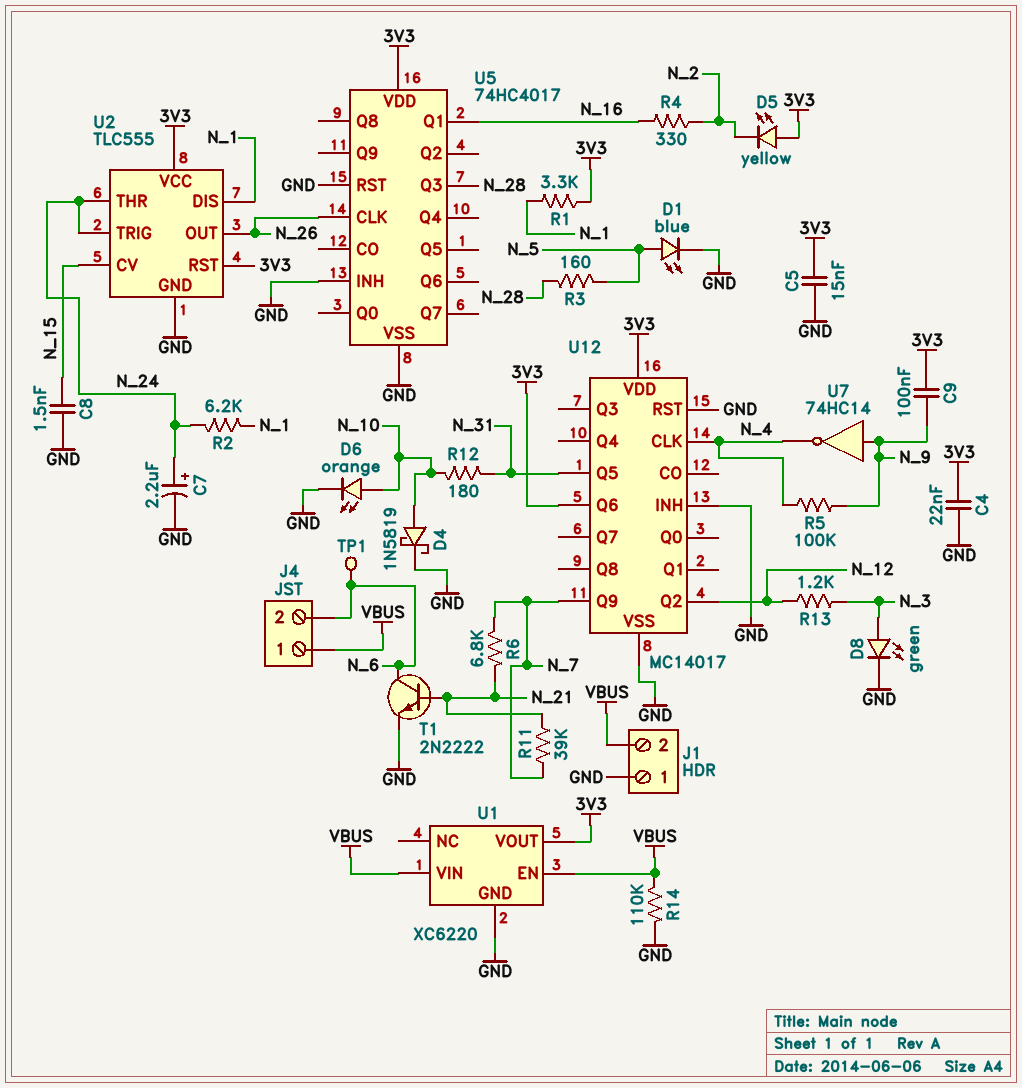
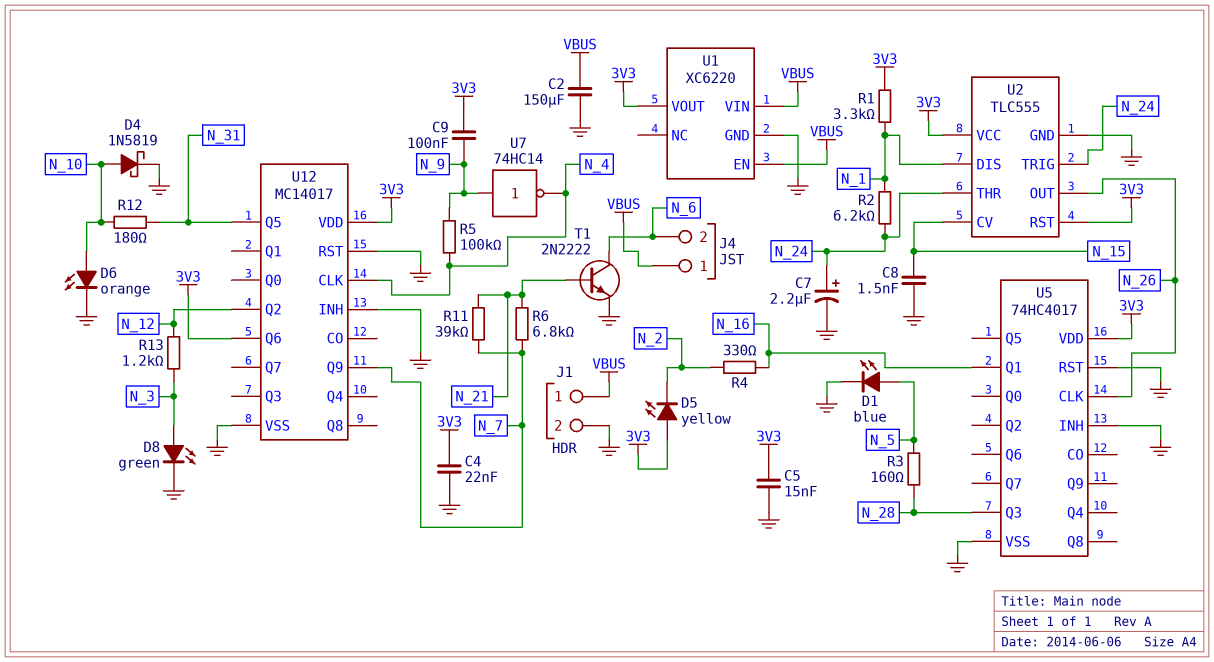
C2: none -> 150uF (GND, VBUS)
J1 pin 1: GND -> VBUS
J1 pin 2: VBUS -> GND
R14: 110k (GND, VBUS) -> none
TP1: test point (N_6) -> none

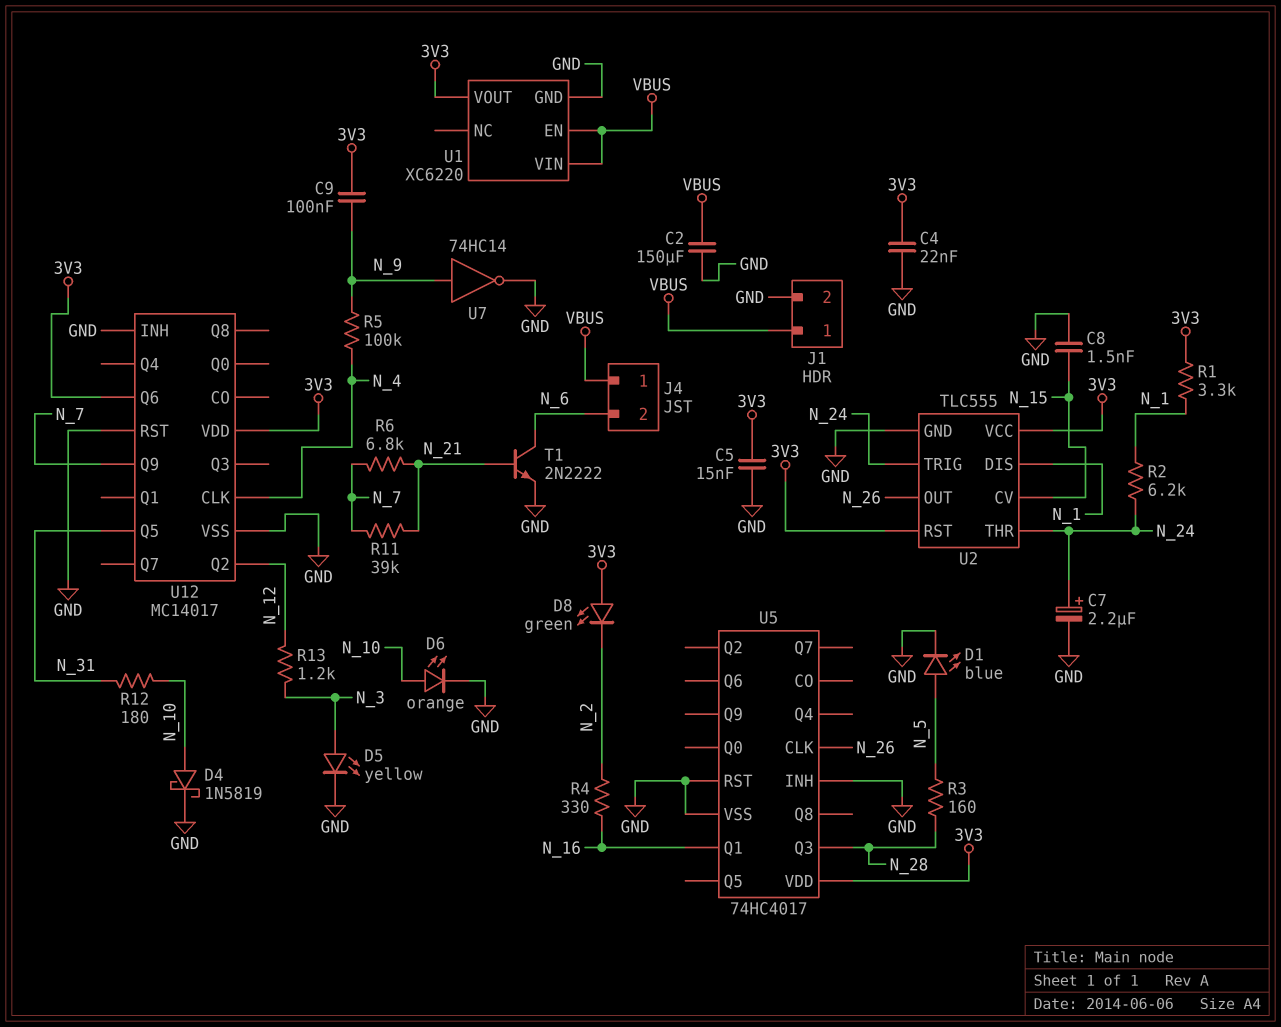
D5: LED yellow (A 3V3, K N_2) -> LED yellow (A N_3, K GND)
D8: LED green (A N_3, K GND) -> LED green (A 3V3, K N_2)
U7: NOT 74HC14 (in N_9, out N_4) -> NOT 74HC14 (in N_9, out GND)

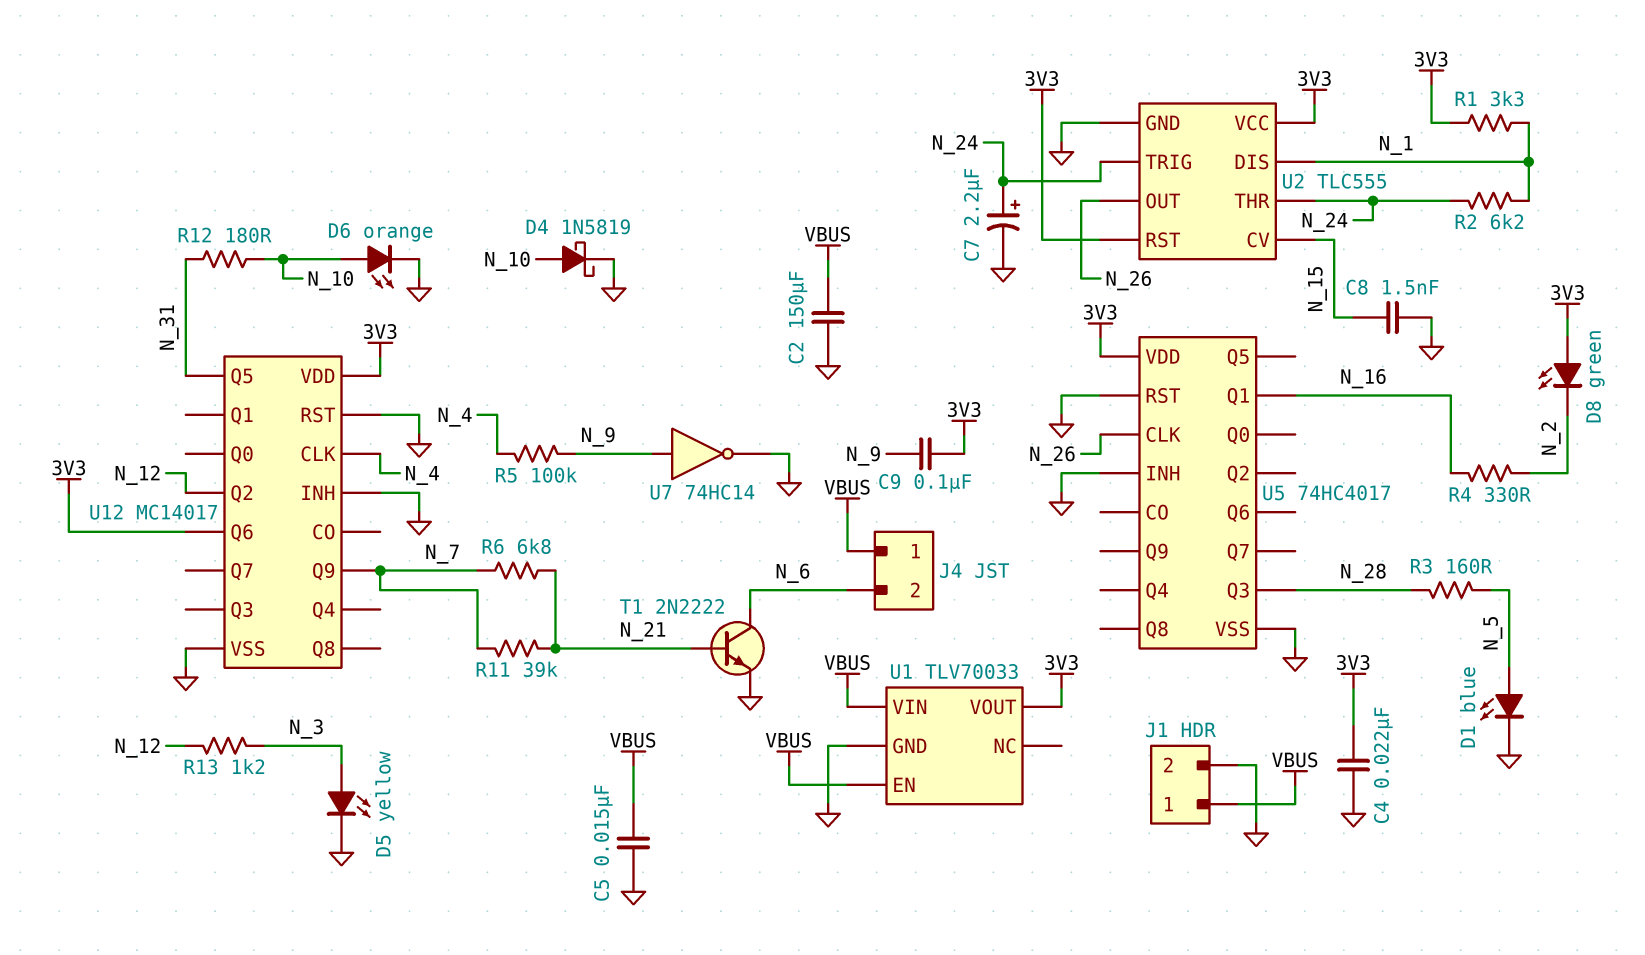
C5: 15nF (3V3, GND) -> 15nF (GND, VBUS)
U1: XC6220 -> TLV70033

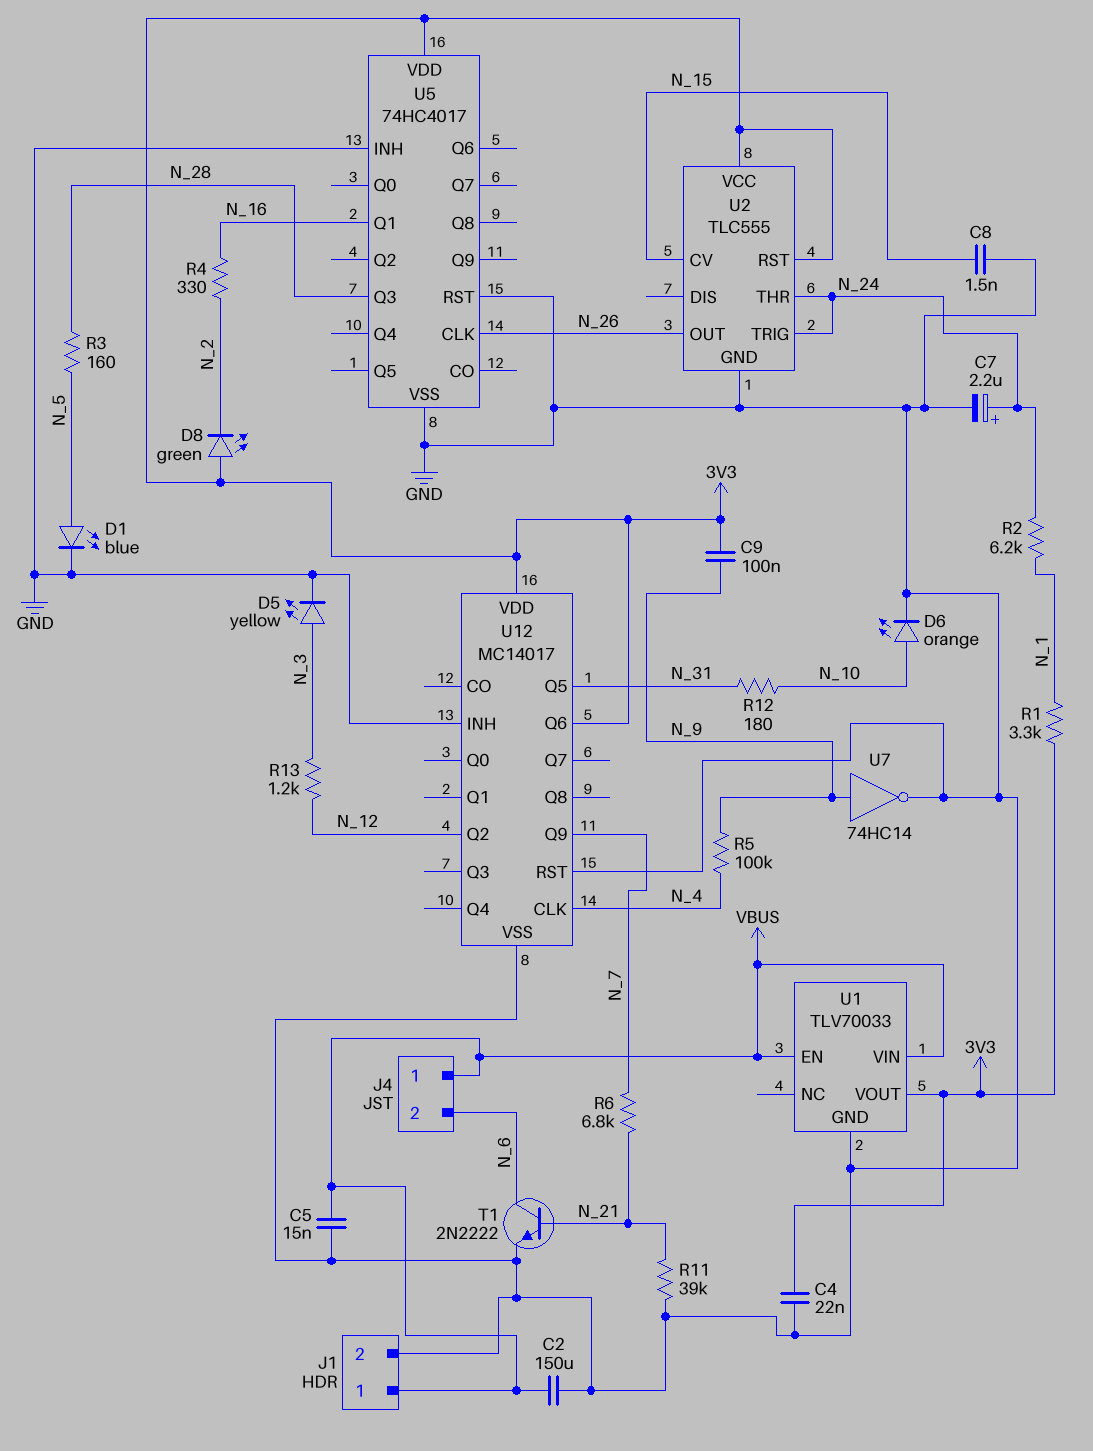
D4: schottky 1N5819 (A N_10, K GND) -> none
R11: 39k (N_7, N_21) -> 39k (GND, N_21)
U2 pin DIS: N_1 -> none

